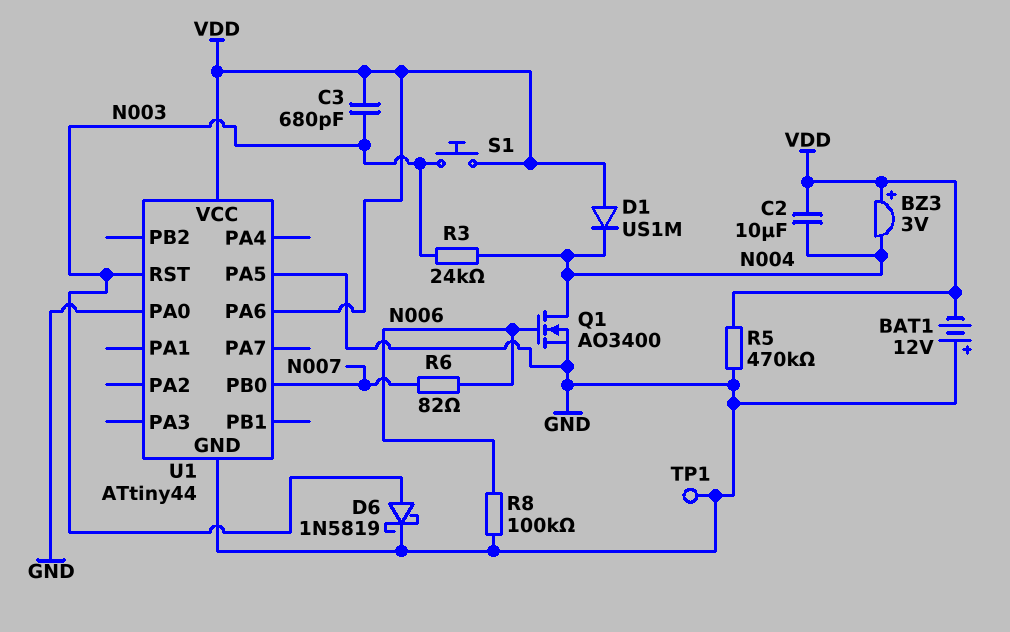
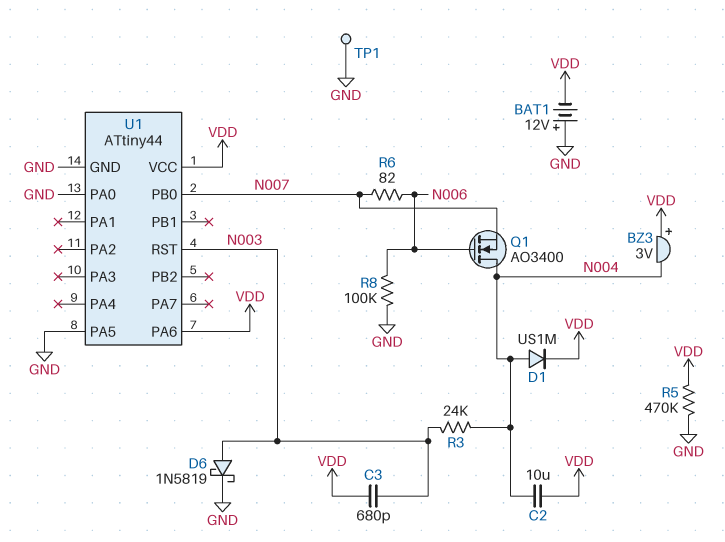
D1: diode US1M (A VDD, K N004) -> diode US1M (A N004, K VDD)
Q1: NMOS AO3400 (G N006, D N004, S GND) -> NMOS AO3400 (G N006, D N004, S N007)
S1: button (N003, VDD) -> none

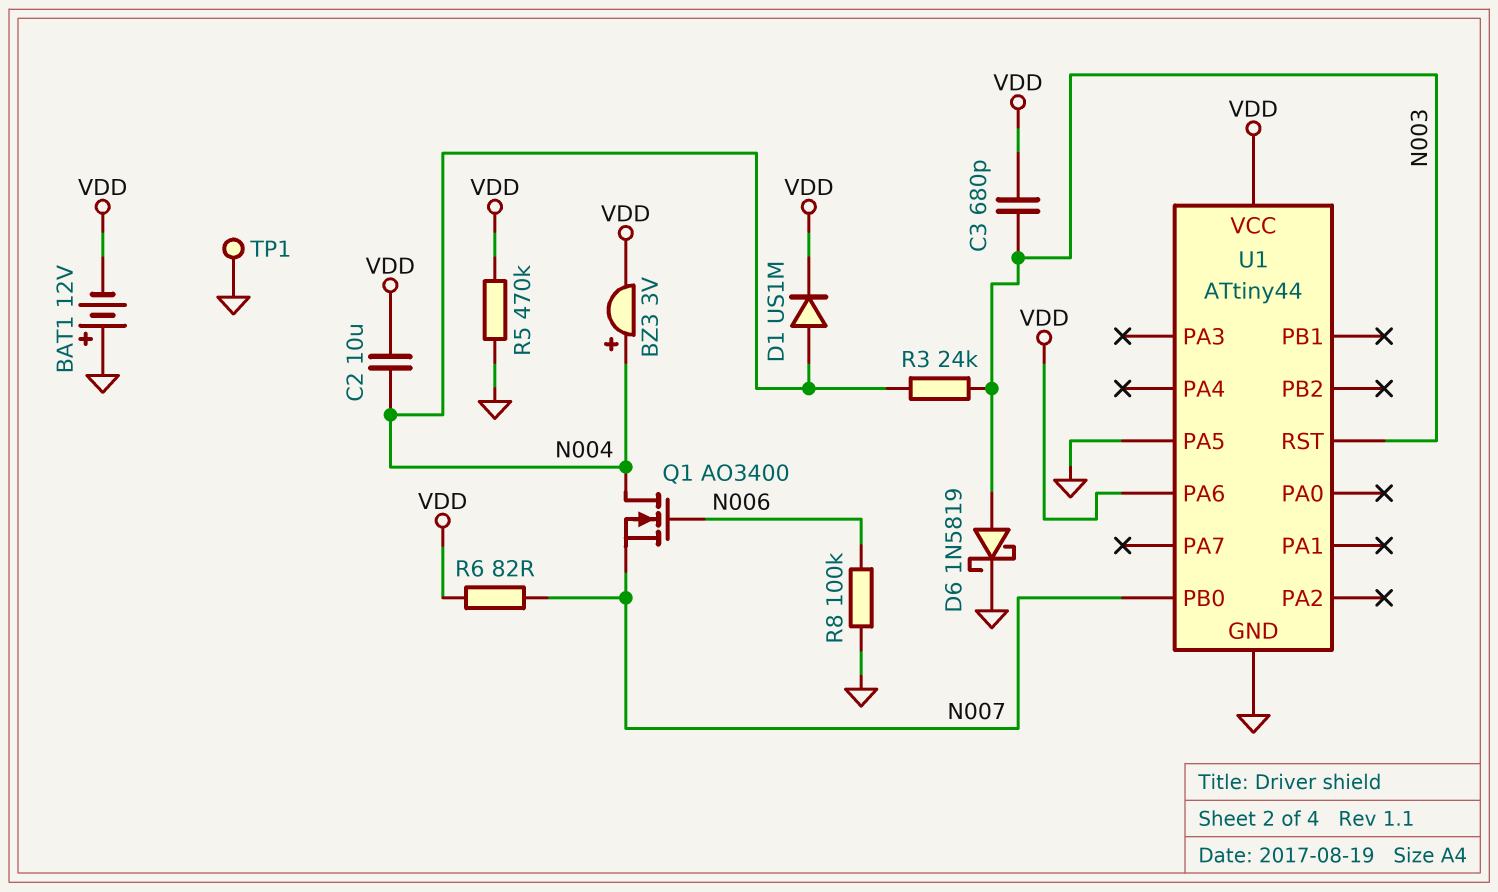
BZ3: buzzer 3V (plus VDD, minus N004) -> buzzer 3V (plus N004, minus VDD)
R6: 82 (N006, N007) -> 82 (N007, VDD)
U1 pin PA0: GND -> none

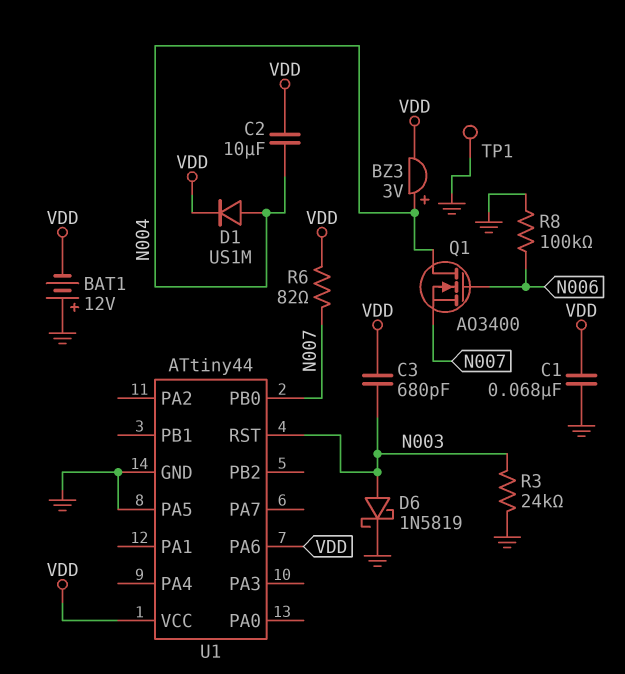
C1: none -> 68nF (GND, VDD)
R3: 24k (N003, N004) -> 24k (GND, N003)
R5: 470k (GND, VDD) -> none

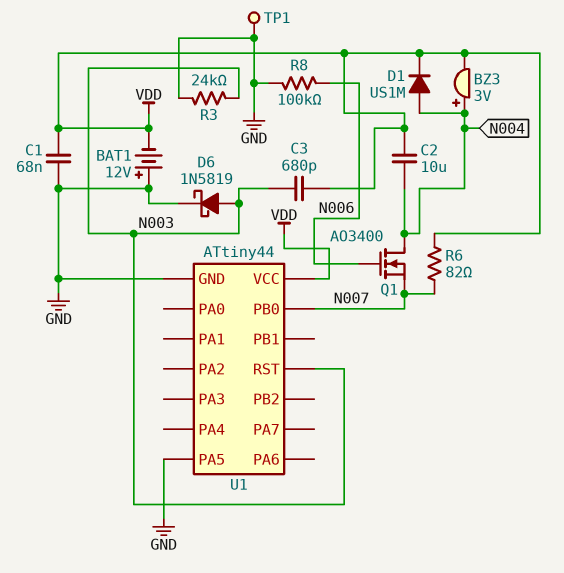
U1 pin PA6: VDD -> none

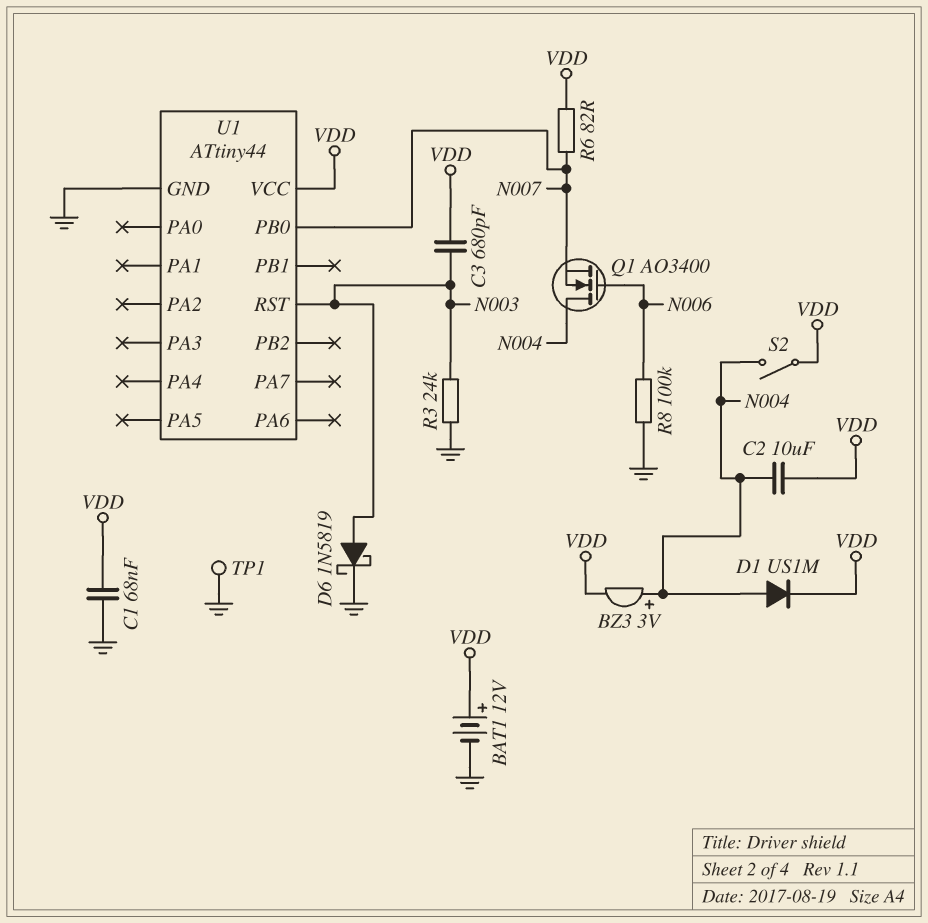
BAT1: 12V (plus GND, minus VDD) -> 12V (plus VDD, minus GND)
S2: none -> switch (N004, VDD)
U1 pin PA5: GND -> none

